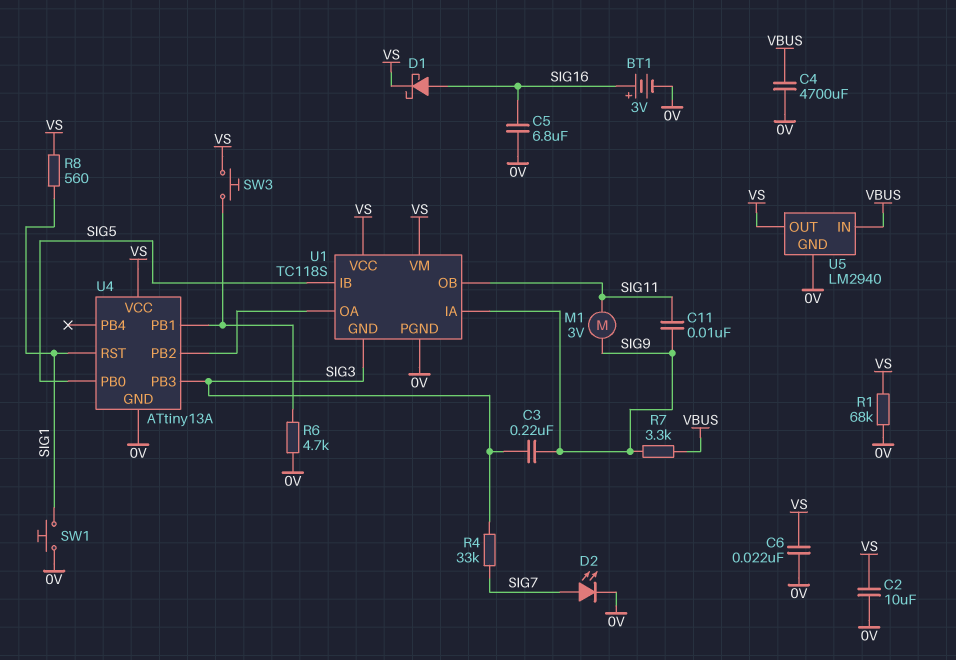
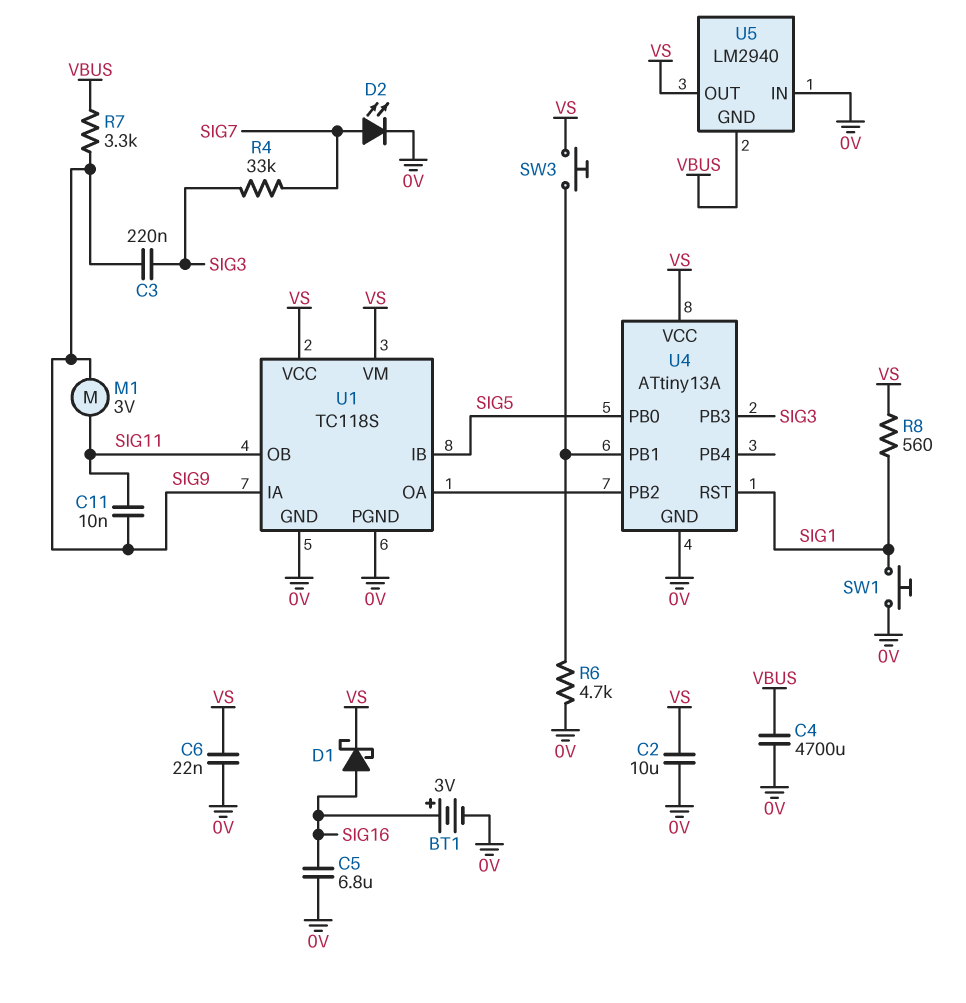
R1: 68k (0V, VS) -> none
U1 pin GND: SIG3 -> 0V
U5 pin GND: 0V -> VBUS
U5 pin IN: VBUS -> 0V

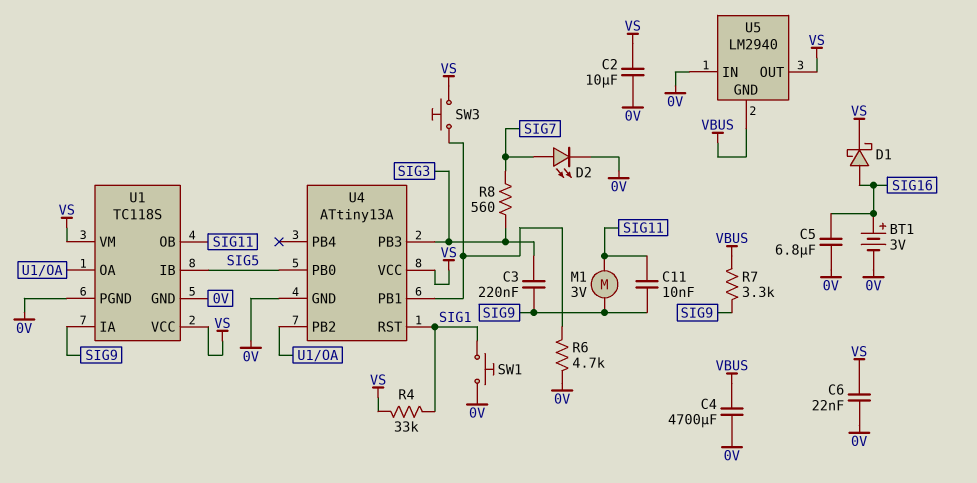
R4: 33k (SIG3, SIG7) -> 33k (SIG1, VS)
R8: 560 (SIG1, VS) -> 560 (SIG3, SIG7)

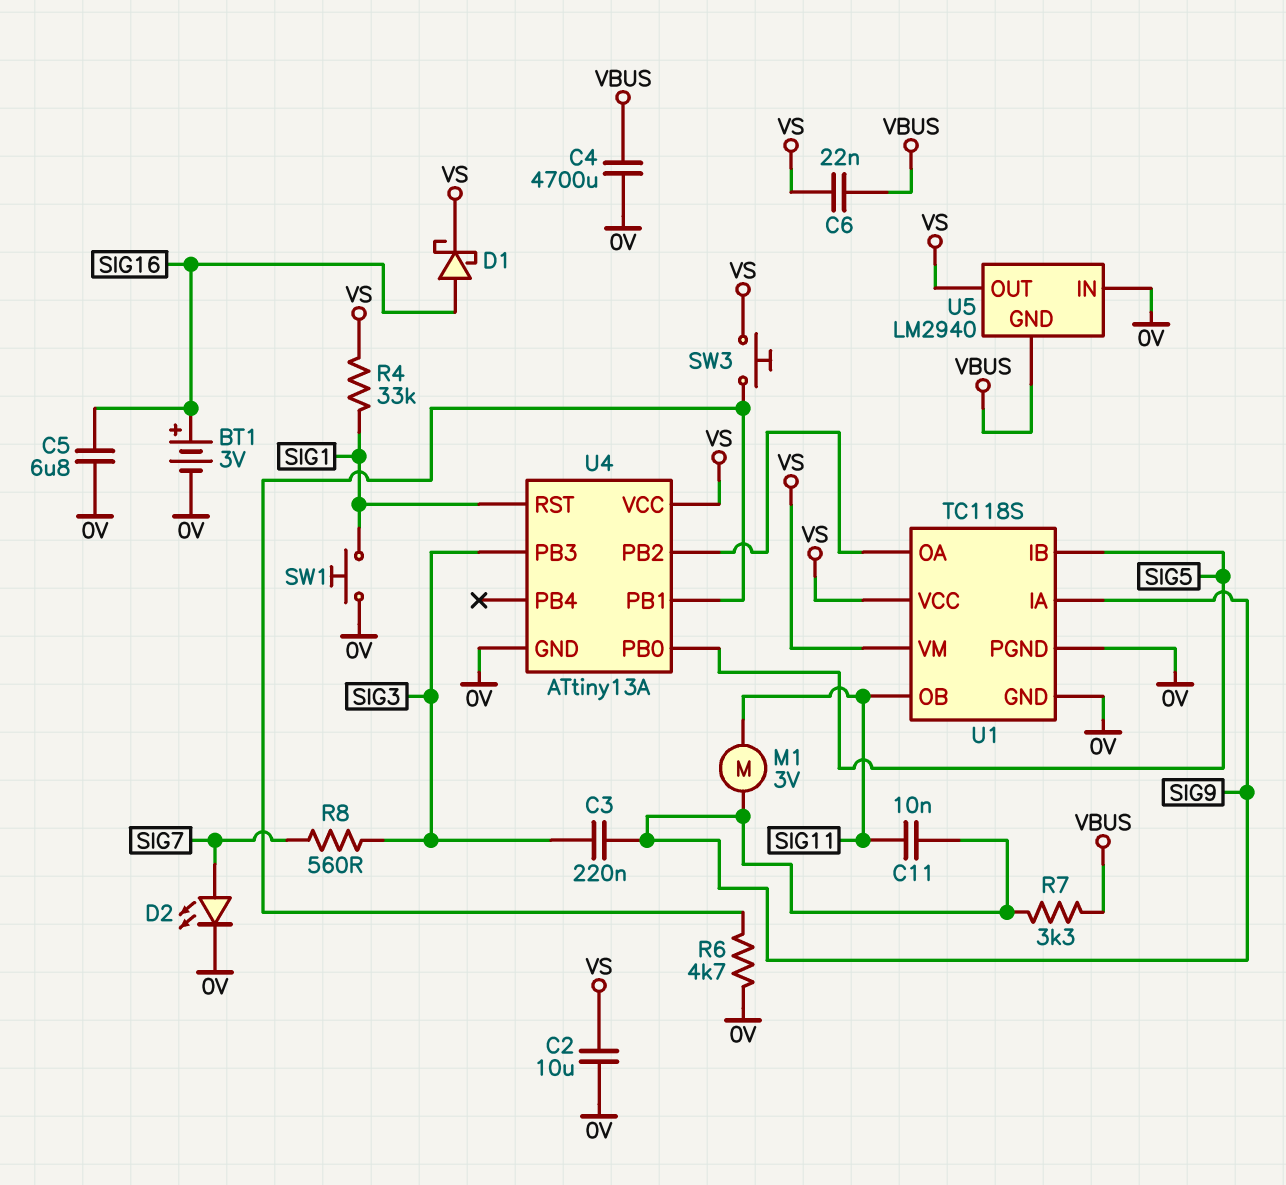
C6: 22nF (0V, VS) -> 22nF (VBUS, VS)

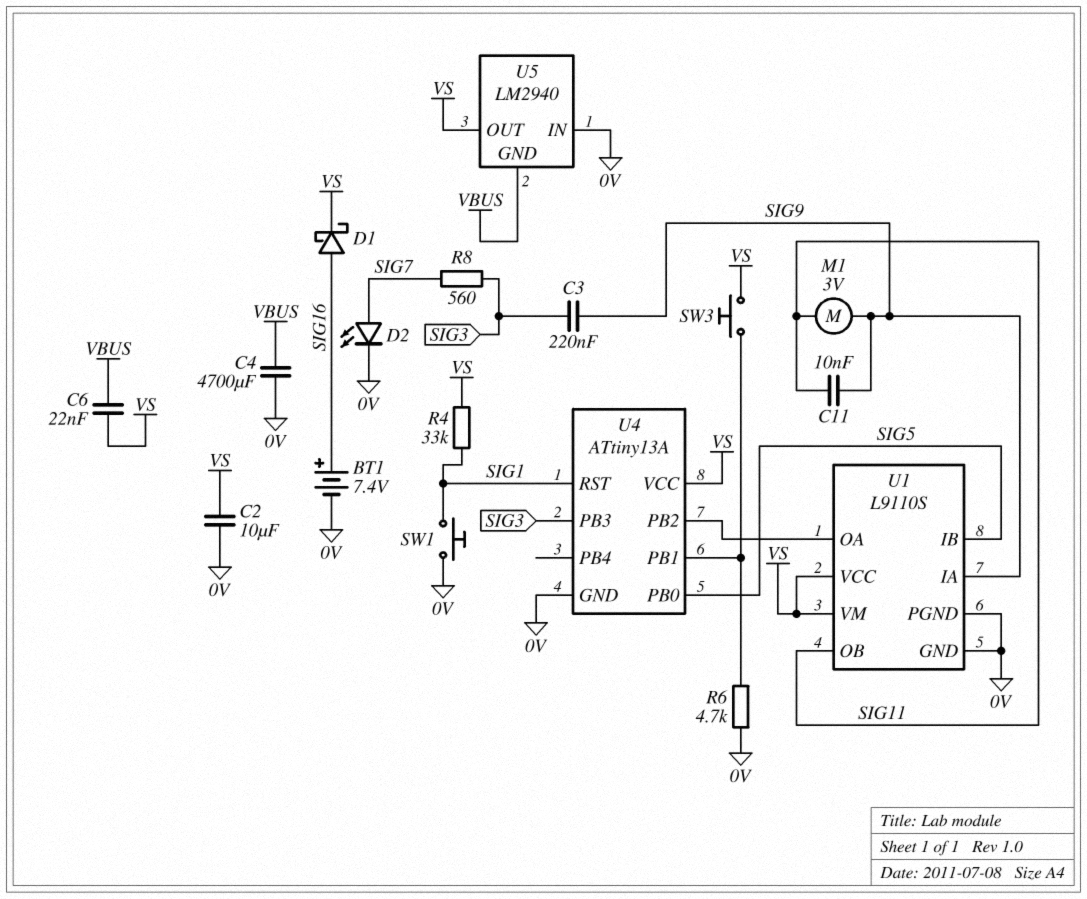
BT1: 3V (plus SIG16, minus 0V) -> 7.4V (plus SIG16, minus 0V)
C5: 6.8uF (0V, SIG16) -> none
R7: 3.3k (SIG9, VBUS) -> none
U1: TC118S -> L9110S

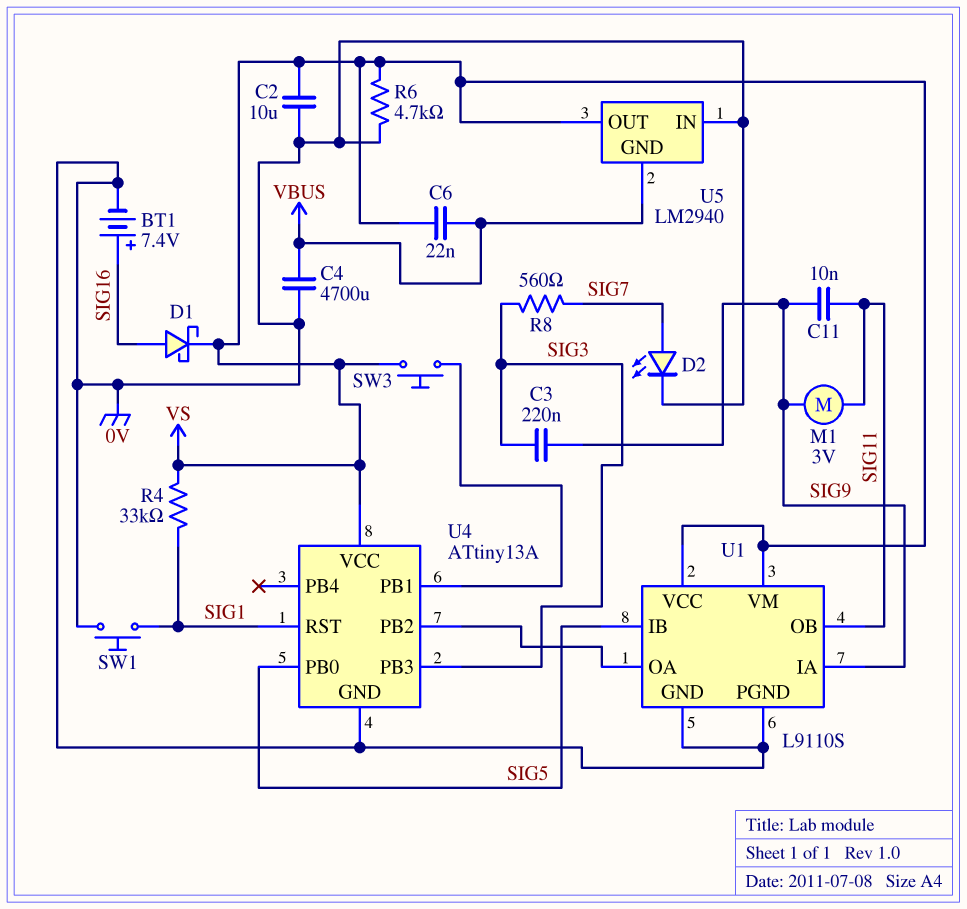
R6: 4.7k (0V, U4/PB1) -> 4.7k (0V, VS)

